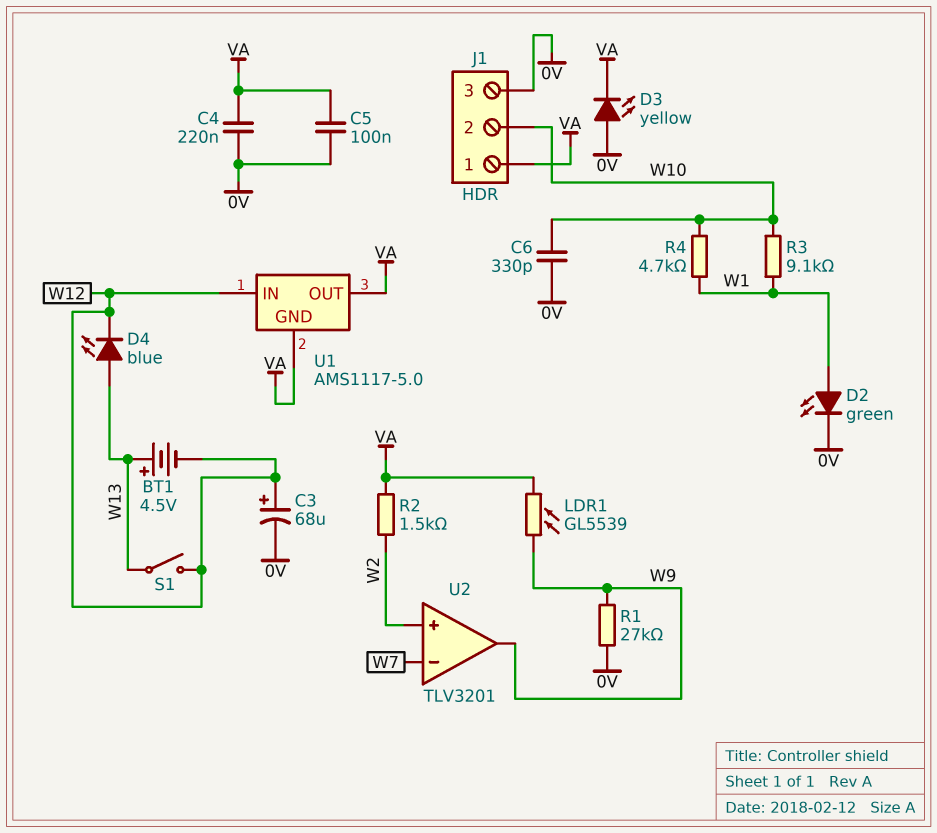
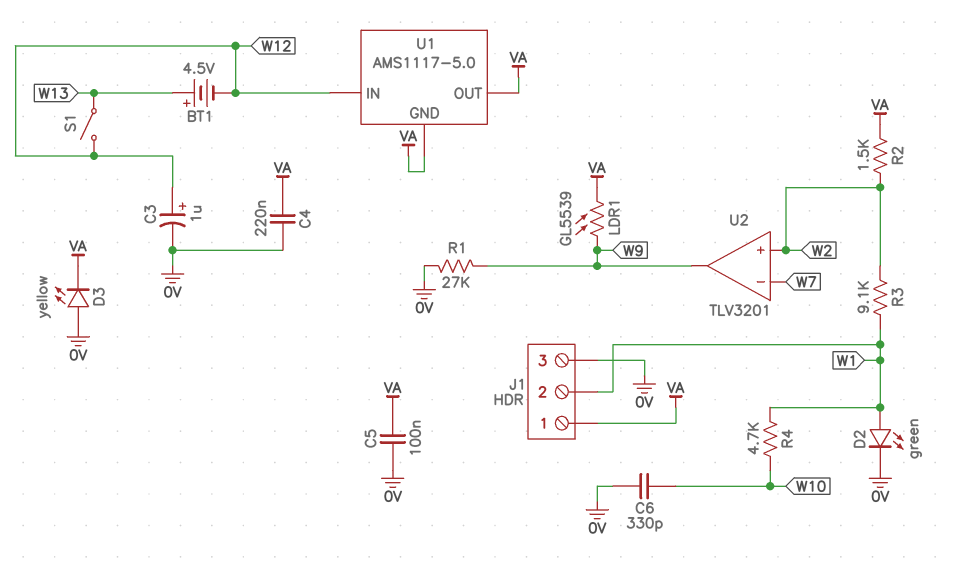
C3: 68uF (plus W12, minus 0V) -> 1uF (plus W12, minus 0V)
D4: LED blue (A W13, K W12) -> none
J1 pin 2: W10 -> W1
R3: 9.1k (W1, W10) -> 9.1k (W1, W2)

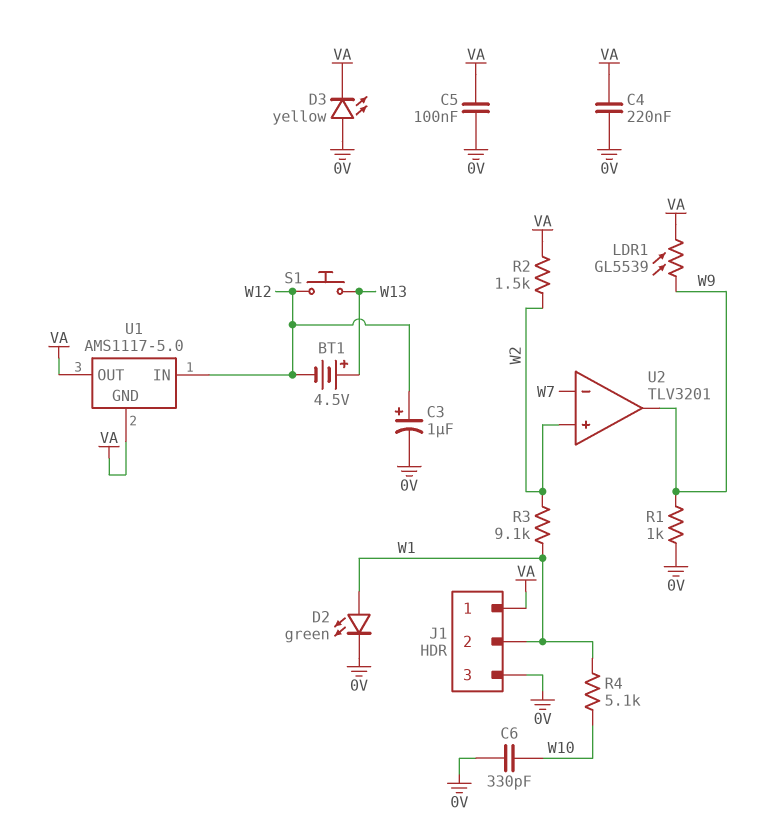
R1: 27k (0V, W9) -> 1k (0V, W9)
R4: 4.7k (W1, W10) -> 5.1k (W1, W10)
S1: switch (W12, W13) -> button (W12, W13)

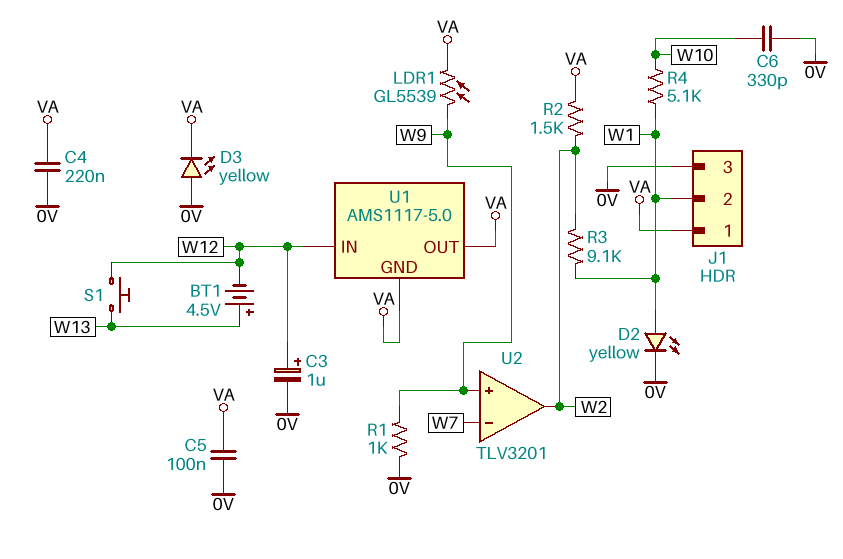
D2: LED green (A W1, K 0V) -> LED yellow (A W1, K 0V)
U2 pin in+: W2 -> W9
U2 pin out: W9 -> W2

